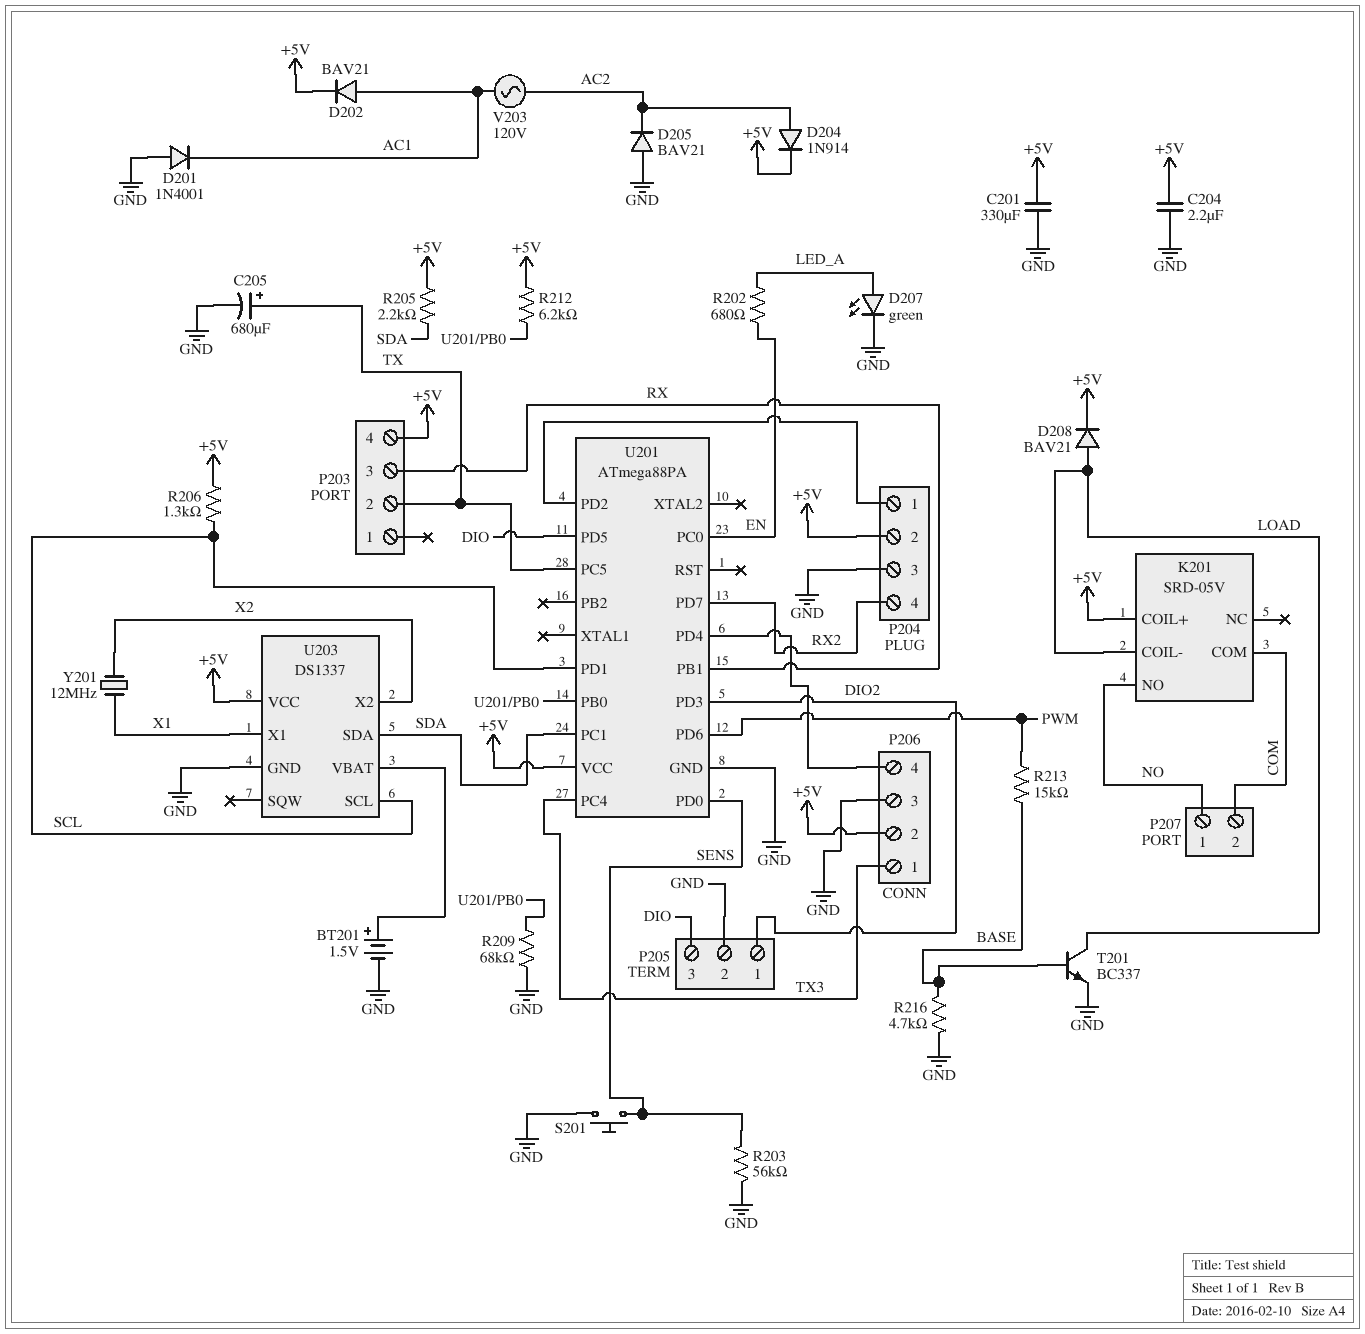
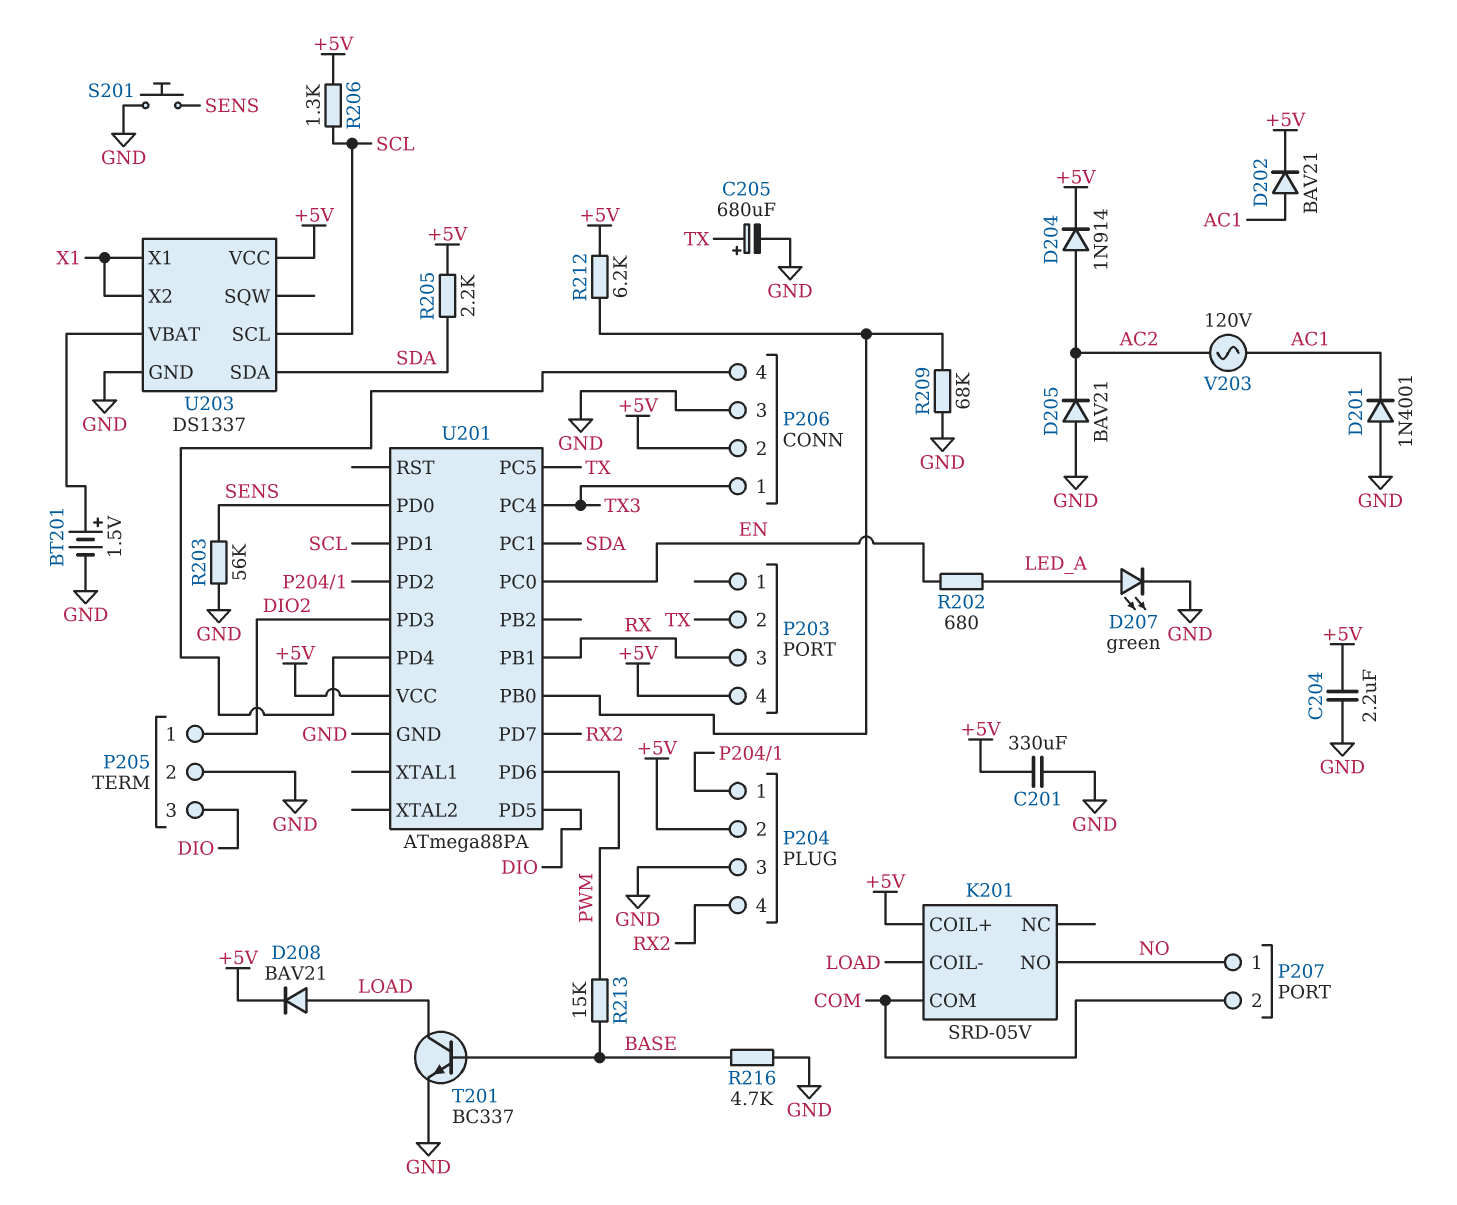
U203 pin X2: X2 -> X1
Y201: 12MHz (X1, X2) -> none

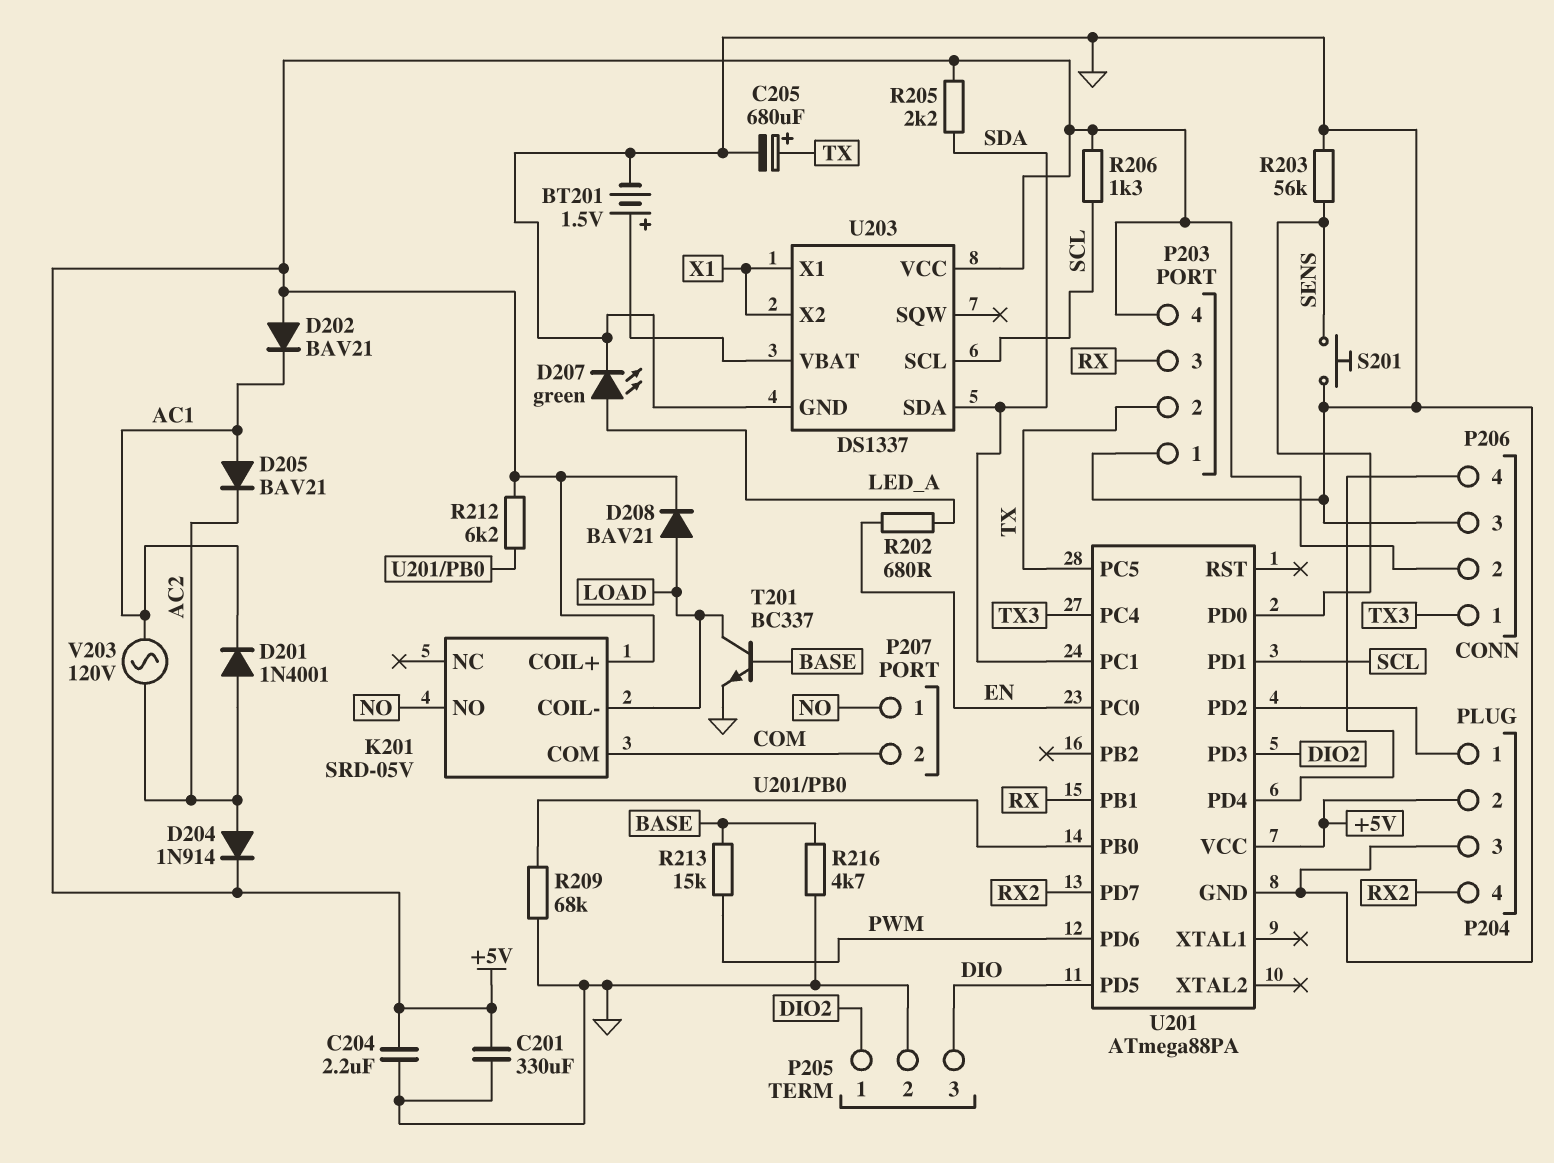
D201: diode 1N4001 (A GND, K AC1) -> diode 1N4001 (A AC2, K AC1)
D202: diode BAV21 (A AC1, K +5V) -> diode BAV21 (A +5V, K AC1)
D205: diode BAV21 (A GND, K AC2) -> diode BAV21 (A AC1, K AC2)
P203 pin 1: none -> GND

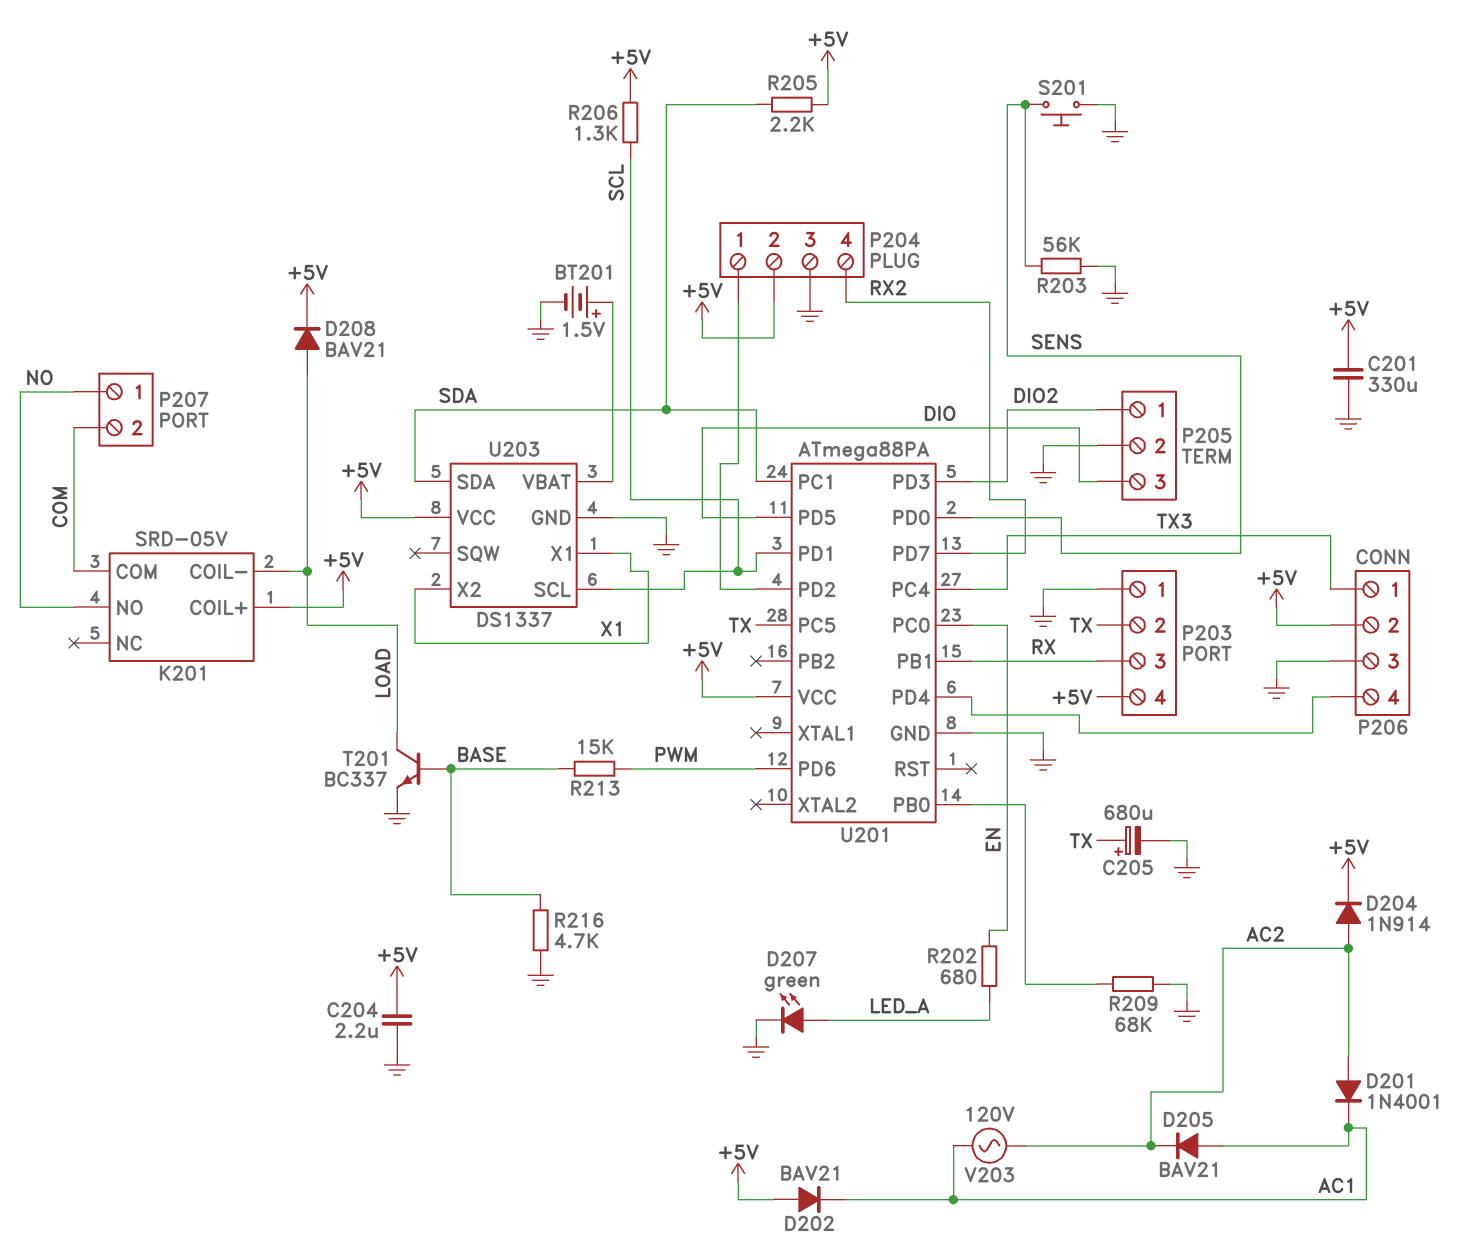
R212: 6.2k (+5V, U201/PB0) -> none

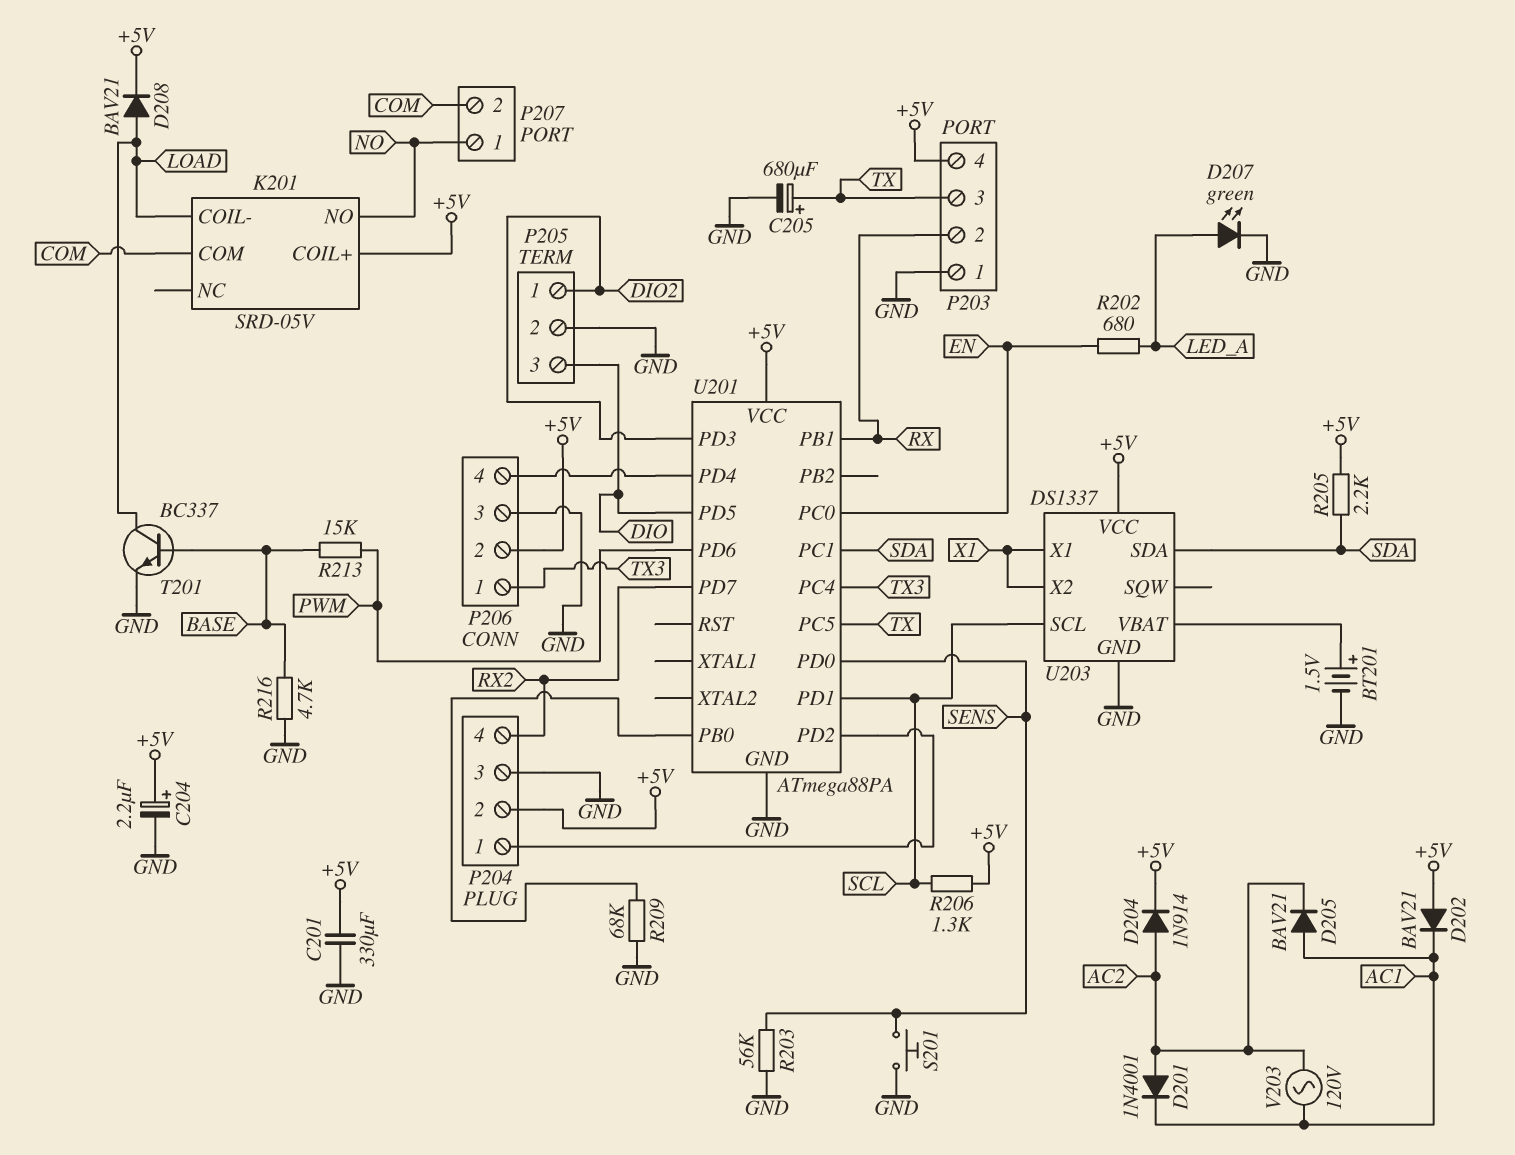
C204: 2.2uF (+5V, GND) -> 2.2uF (plus +5V, minus GND)
P203 pin 2: TX -> RX
P203 pin 3: RX -> TX

